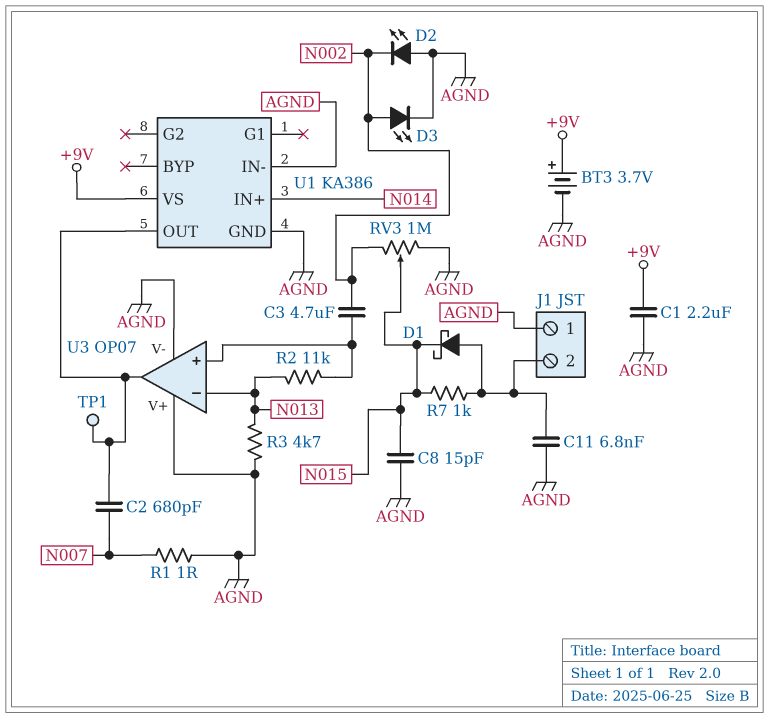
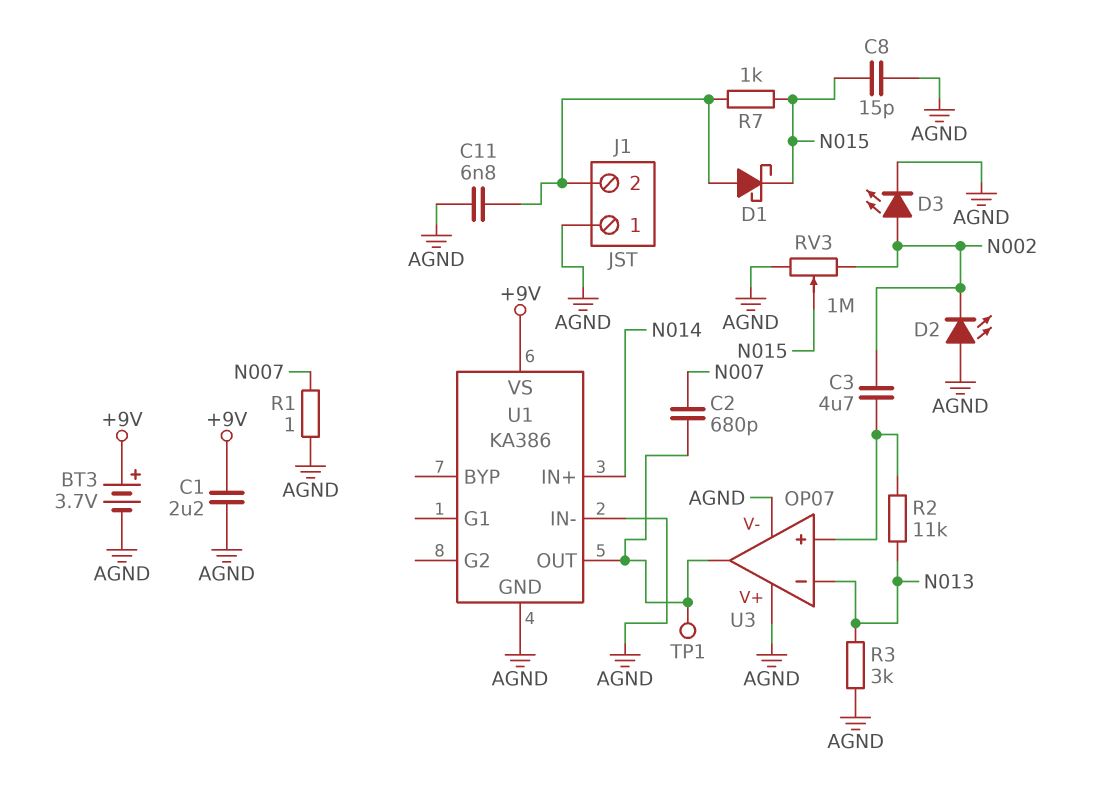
R3: 4.7k (AGND, N013) -> 3k (AGND, N013)

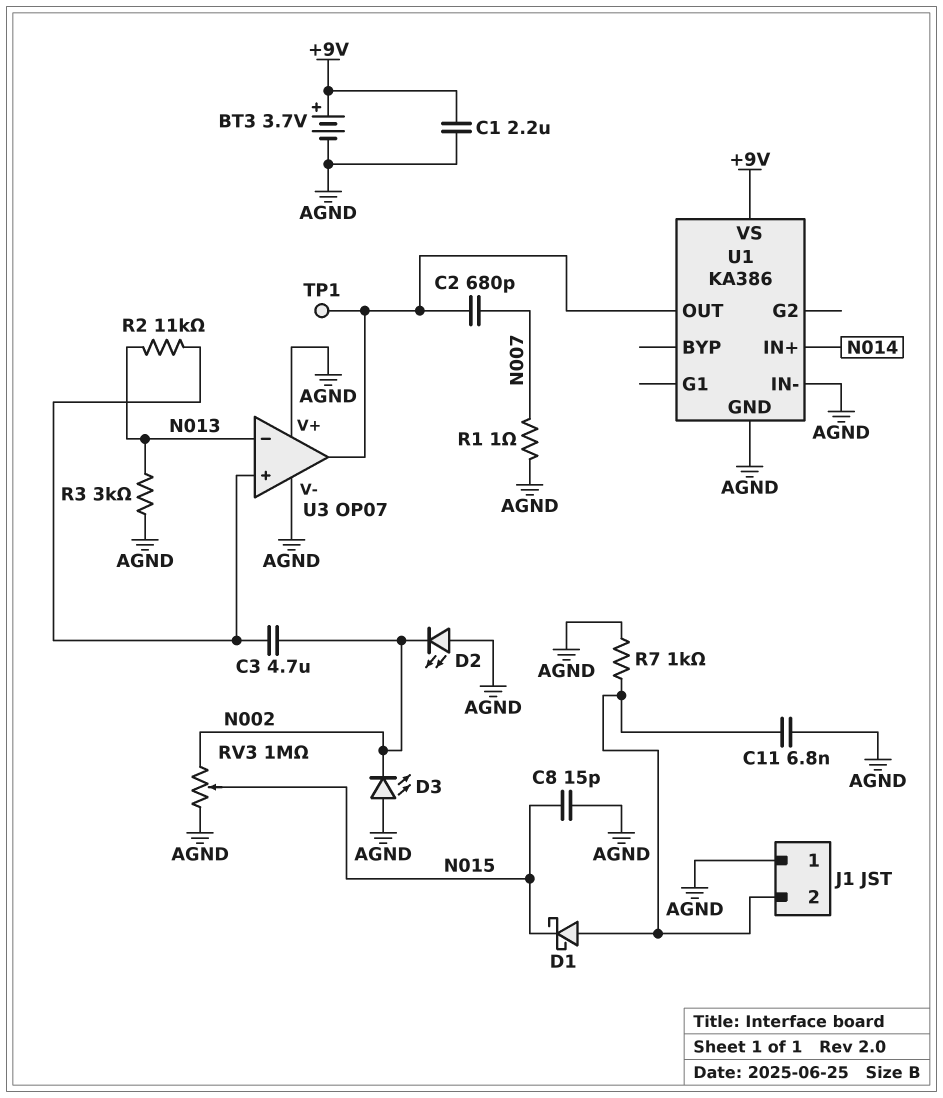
D3: LED (A N002, K AGND) -> LED (A AGND, K N002)
R7: 1k (J1/2, N015) -> 1k (AGND, J1/2)

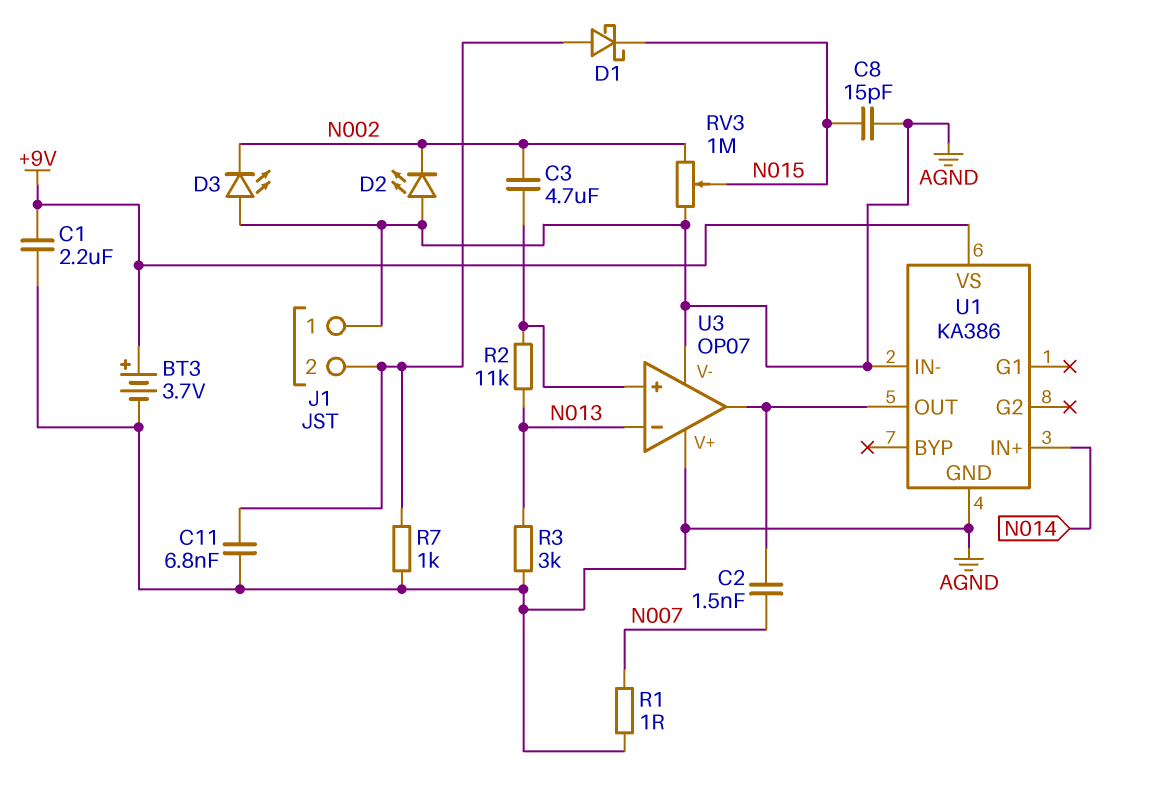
C2: 680pF (N007, U1/OUT) -> 1.5nF (N007, U1/OUT)
TP1: test point (U1/OUT) -> none

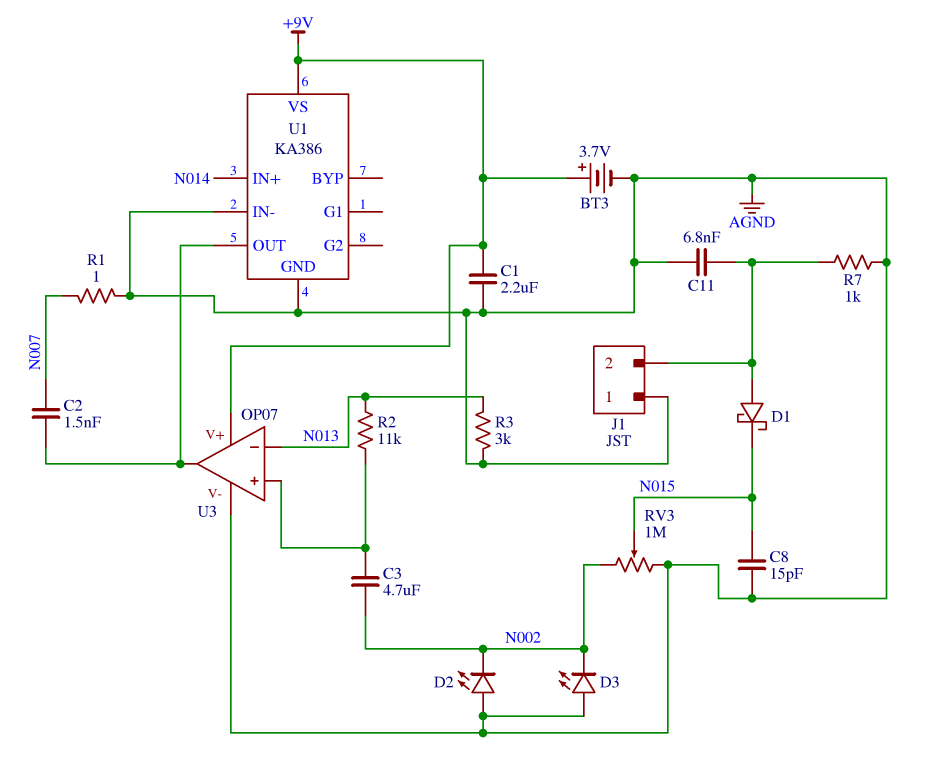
U3 pin V+: AGND -> +9V

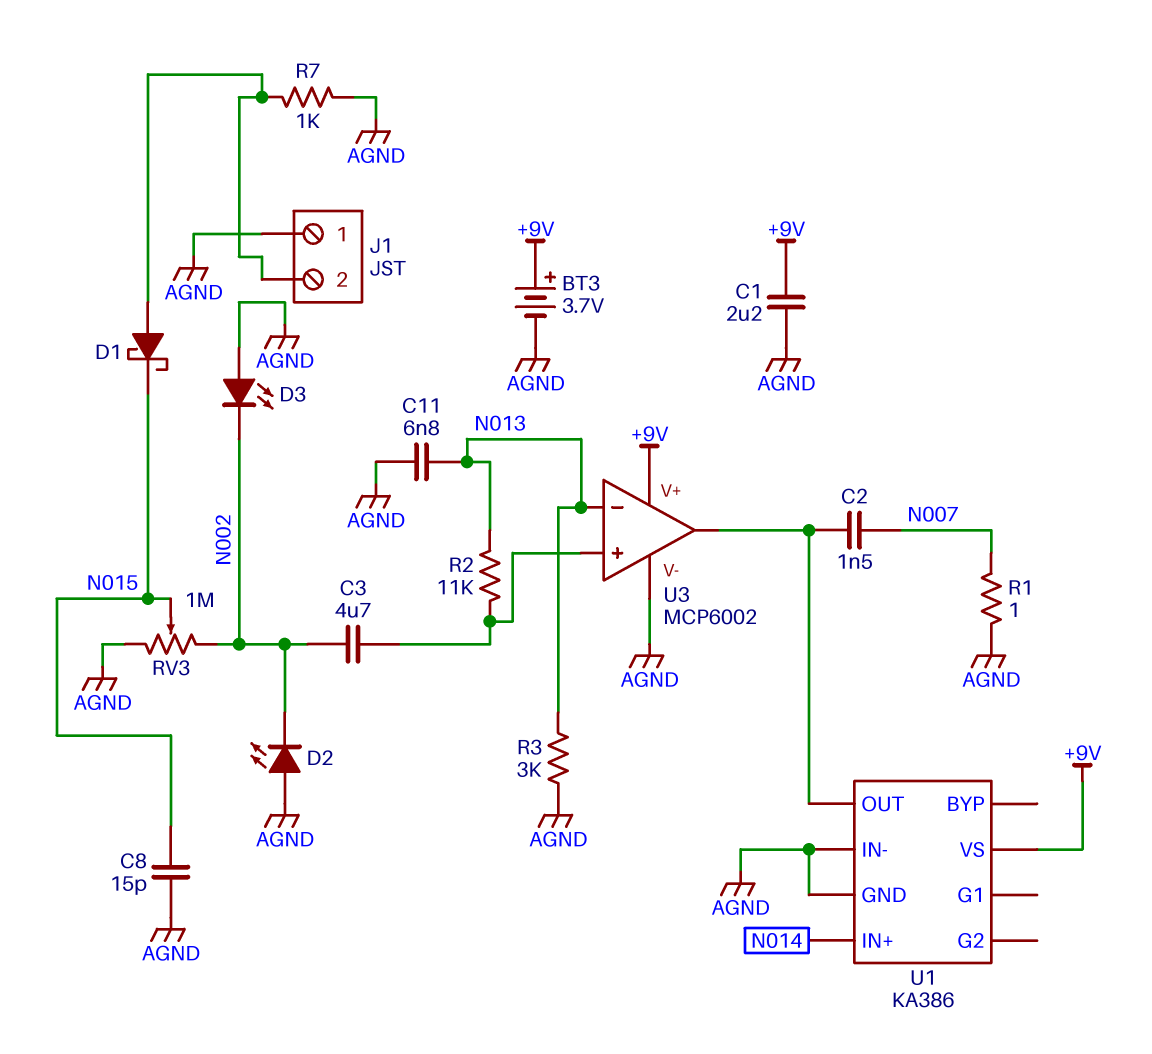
C11: 6.8nF (AGND, J1/2) -> 6.8nF (AGND, N013)
U3: OP07 -> MCP6002

